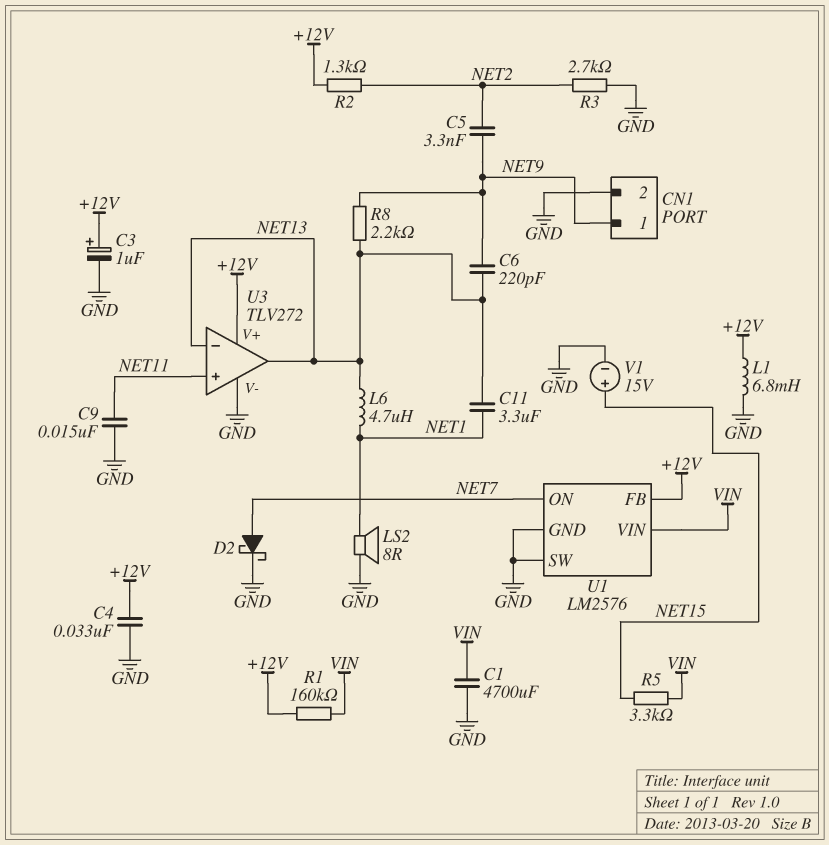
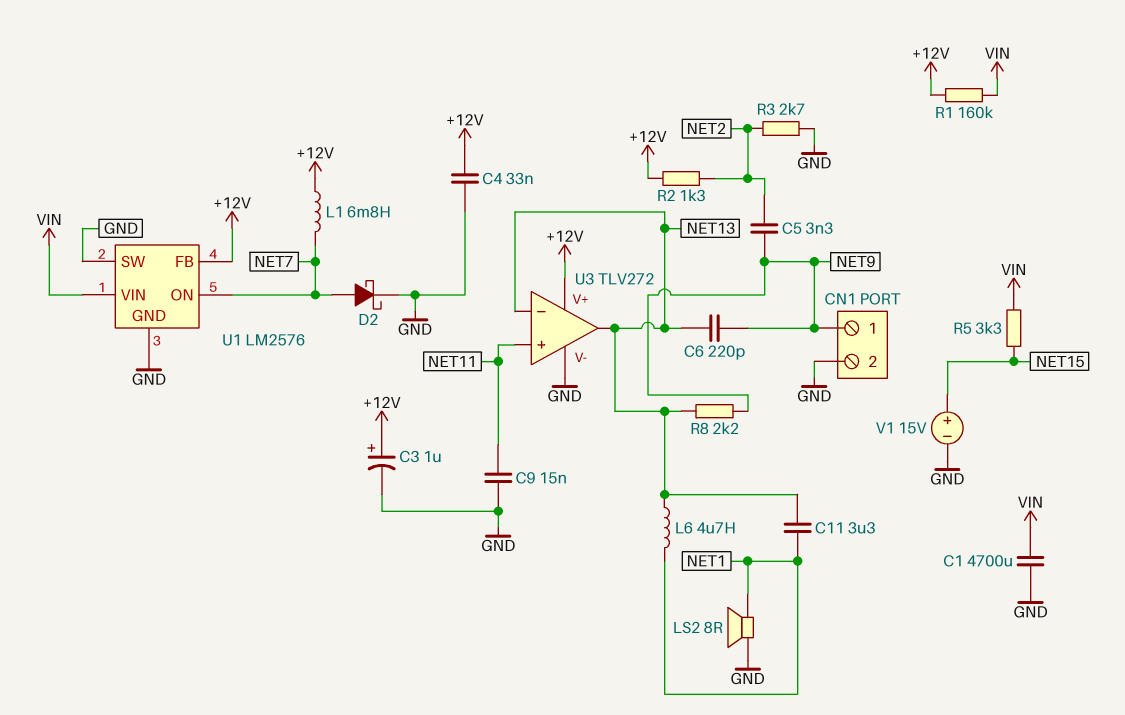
L1: 6.8mH (+12V, GND) -> 6.8mH (+12V, NET7)

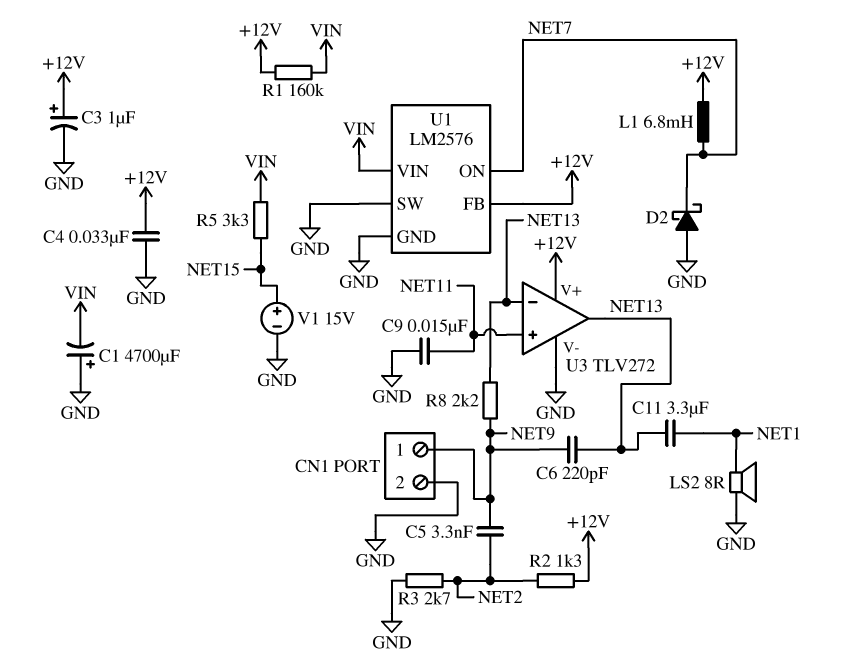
C1: 4700uF (GND, VIN) -> 4700uF (plus GND, minus VIN)
D2: schottky (A NET7, K GND) -> schottky (A GND, K NET7)
L6: 4.7uH (NET1, NET13) -> none

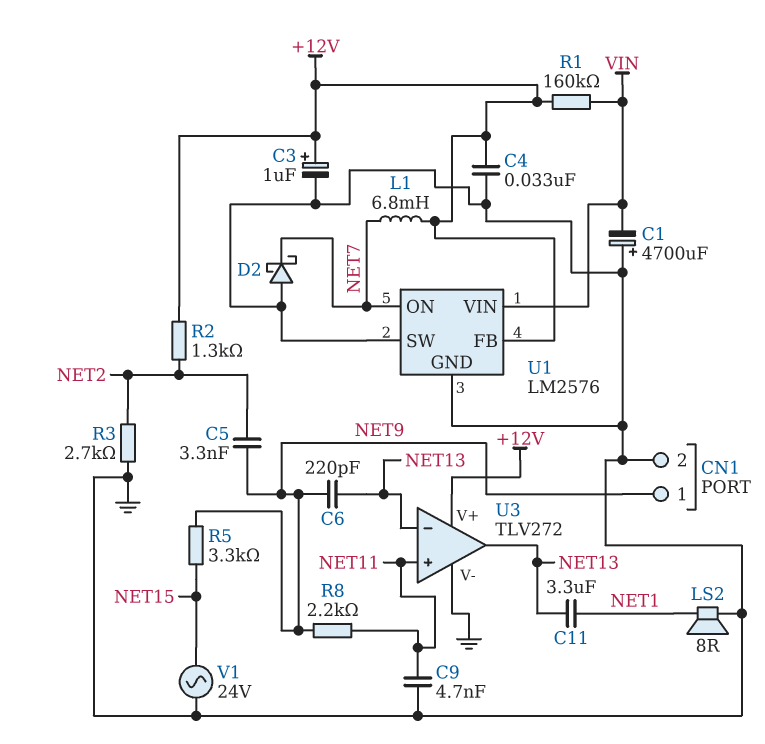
C9: 15nF (GND, NET11) -> 4.7nF (GND, NET11)
R5: 3.3k (NET15, VIN) -> 3.3k (NET9, NET15)
R8: 2.2k (NET9, NET13) -> 2.2k (NET9, NET11)
V1: 15V (plus NET15, minus GND) -> AC 24V (GND, NET15)

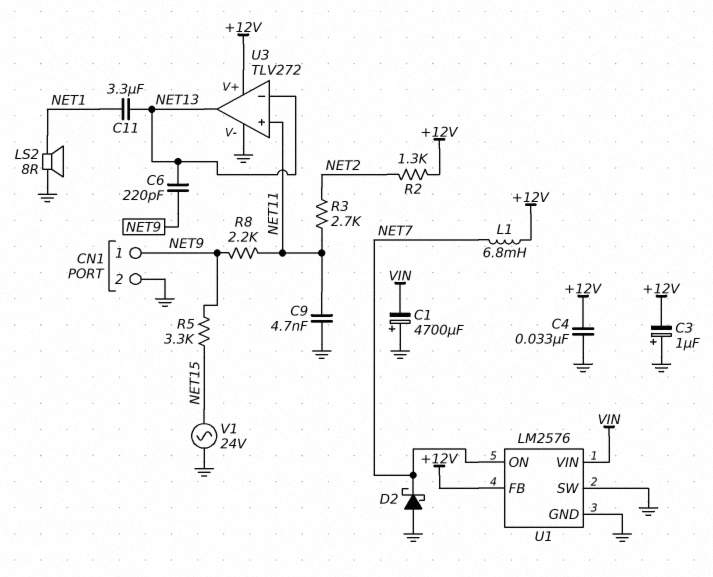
C3: 1uF (plus +12V, minus GND) -> 1uF (plus GND, minus +12V)
C5: 3.3nF (NET2, NET9) -> none
R1: 160k (+12V, VIN) -> none
R3: 2.7k (GND, NET2) -> 2.7k (NET2, NET11)

